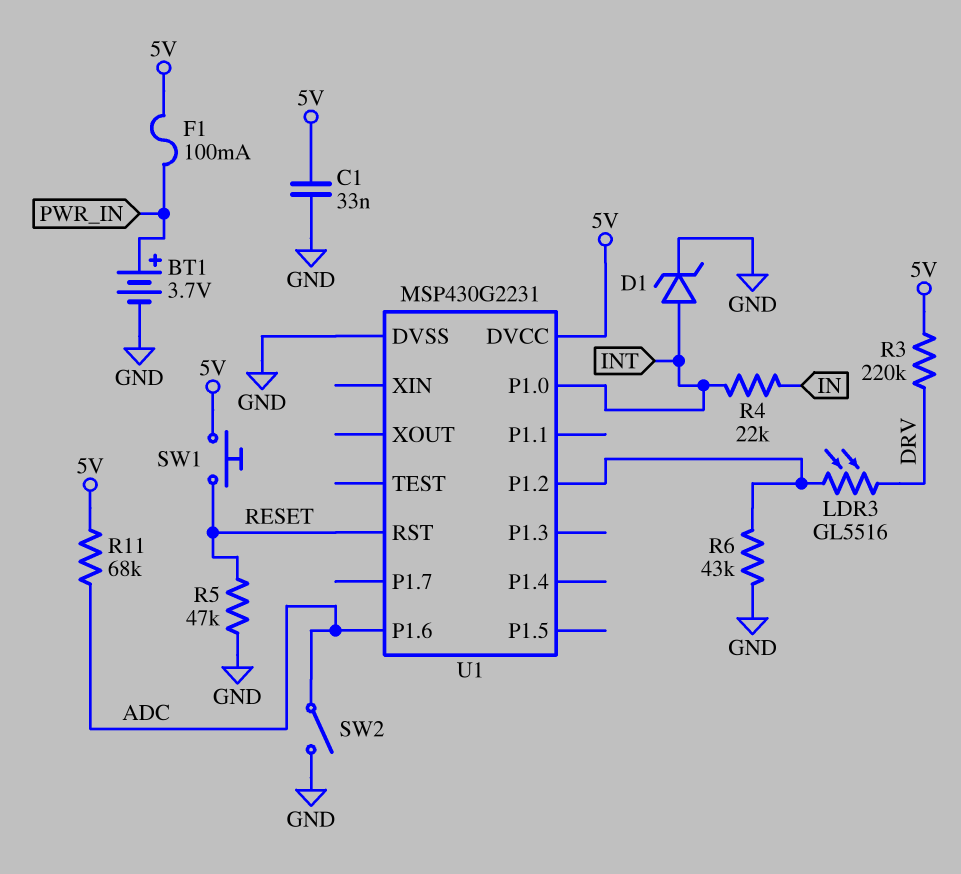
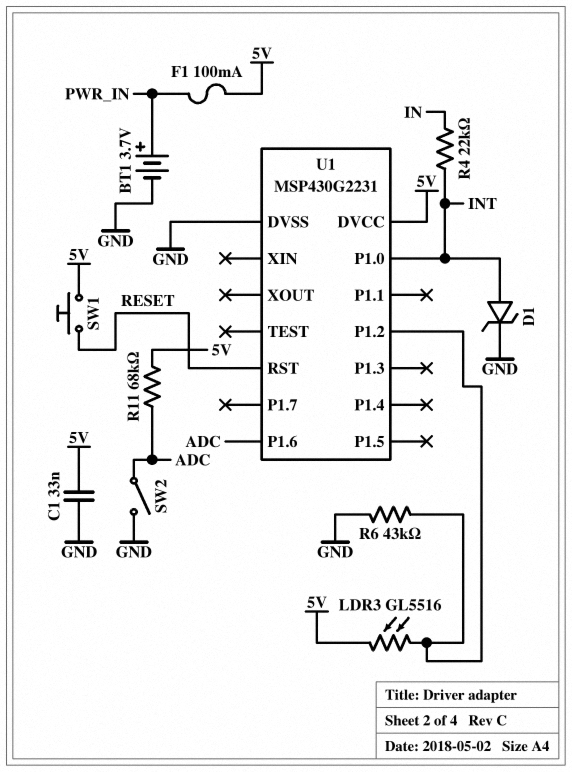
LDR3: GL5516 (DRV, U1/P1.2) -> GL5516 (5V, U1/P1.2)
R3: 220k (5V, DRV) -> none
R5: 47k (GND, RESET) -> none

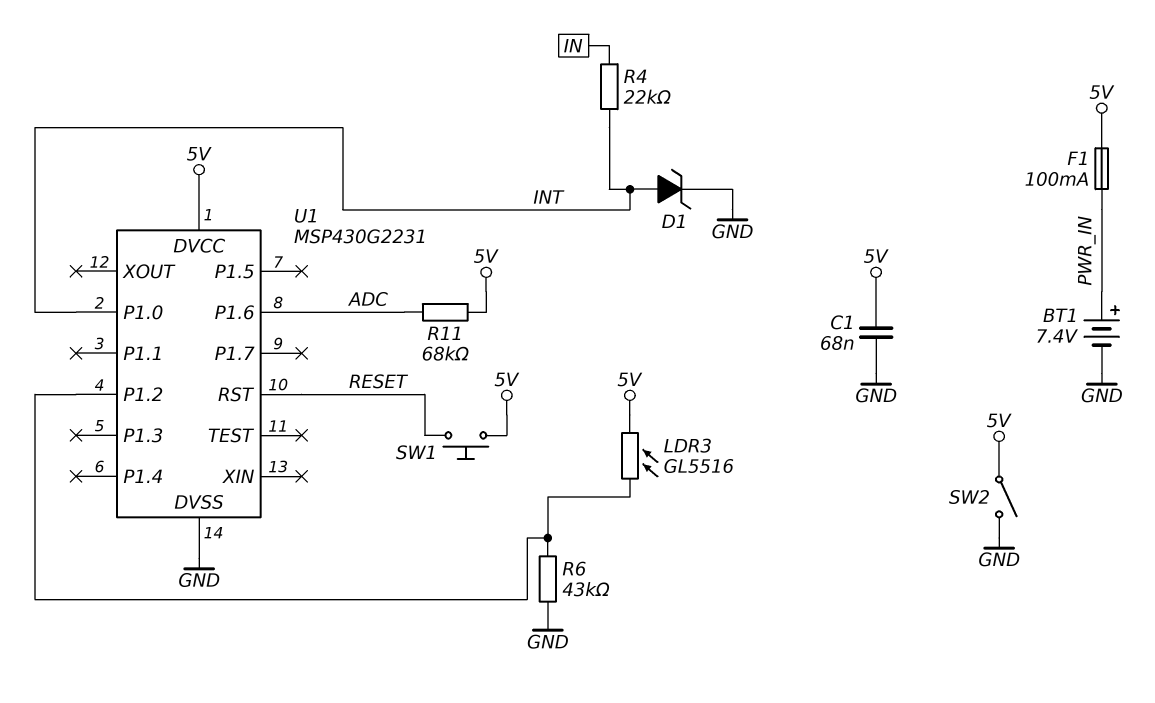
BT1: 3.7V (plus PWR_IN, minus GND) -> 7.4V (plus PWR_IN, minus GND)
C1: 33nF (5V, GND) -> 68nF (5V, GND)
SW2: switch (ADC, GND) -> switch (5V, GND)

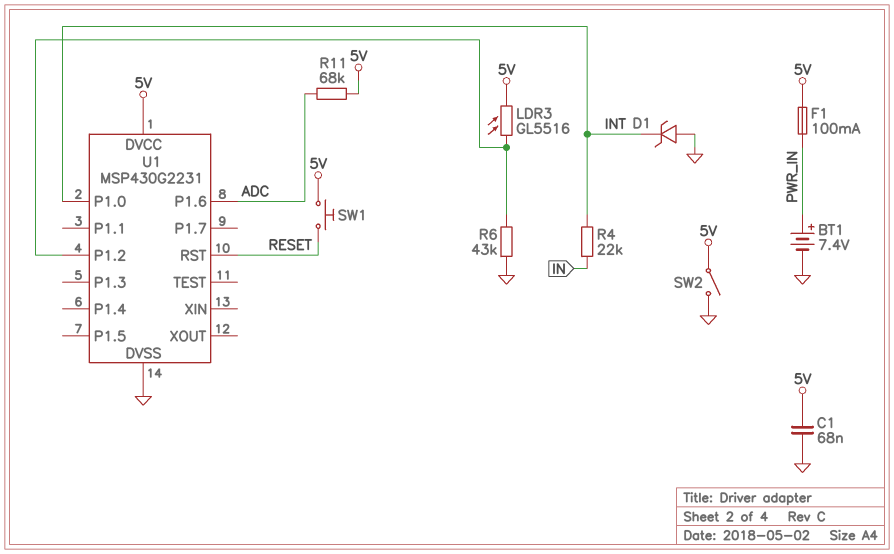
D1: zener (A INT, K GND) -> zener (A GND, K INT)

